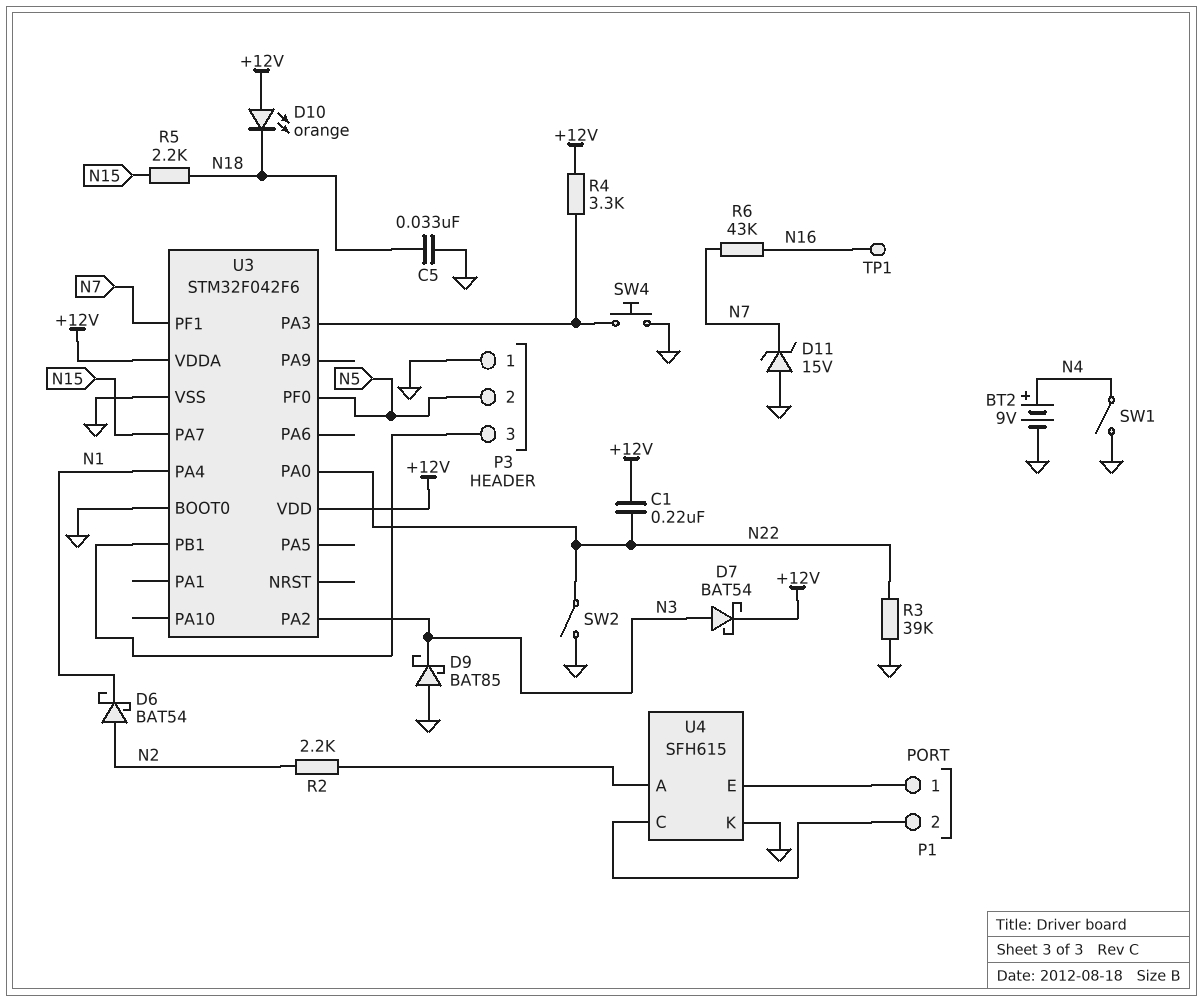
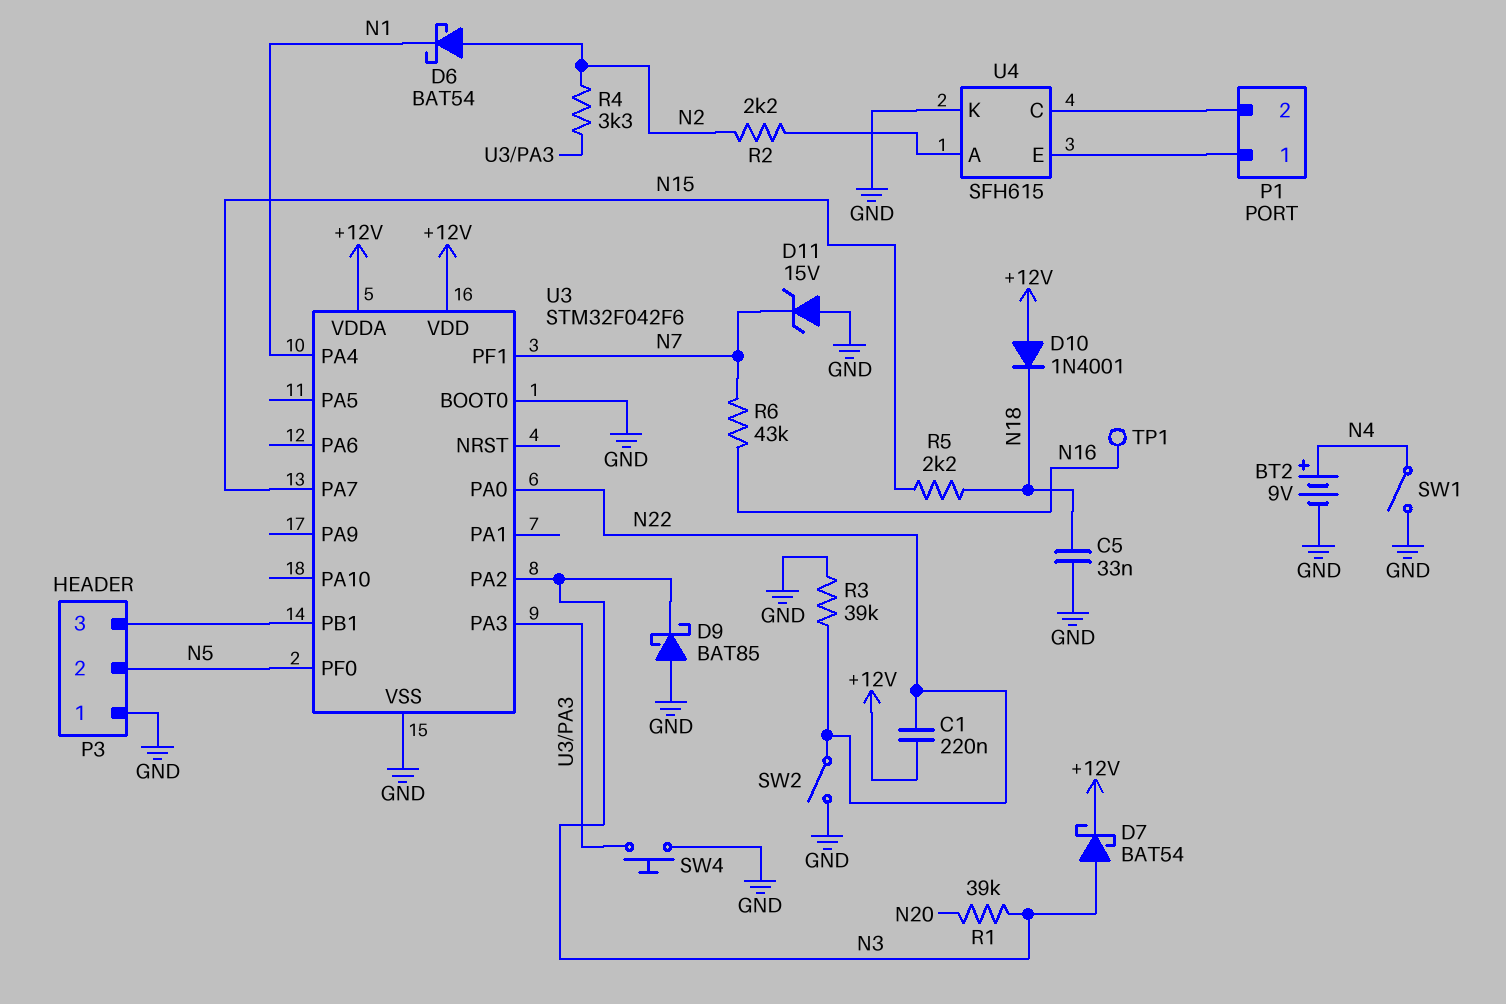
D10: LED orange (A +12V, K N18) -> diode 1N4001 (A +12V, K N18)
R1: none -> 39k (N3, N20)
R4: 3.3k (+12V, U3/PA3) -> 3.3k (N2, U3/PA3)

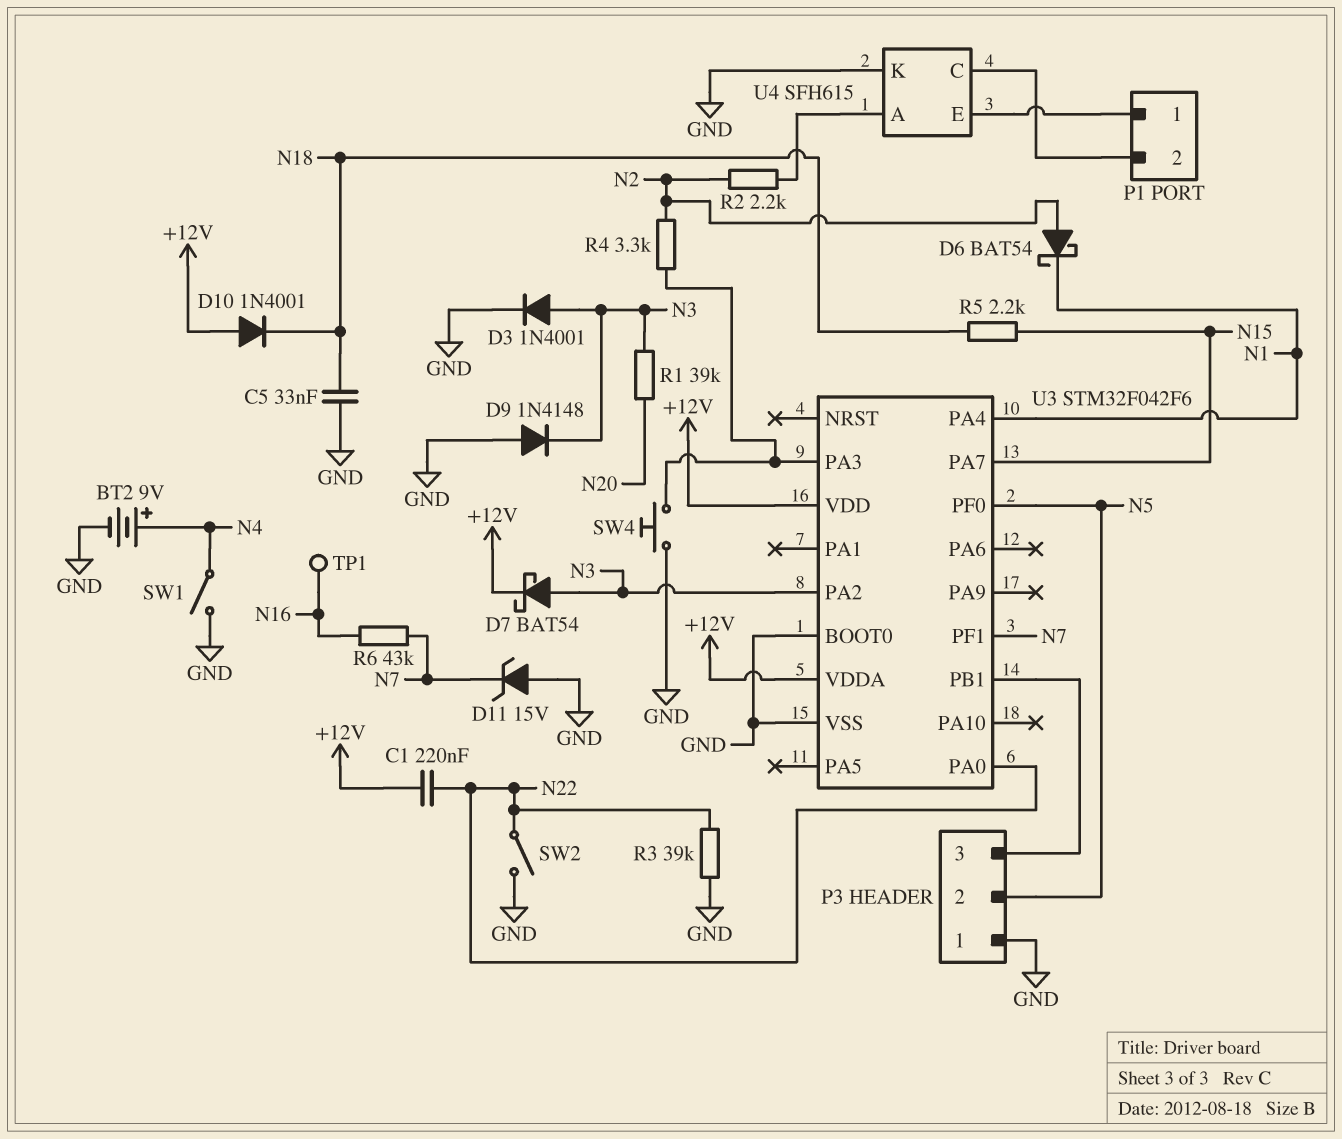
D3: none -> diode 1N4001 (A N3, K GND)
D9: schottky BAT85 (A GND, K N3) -> diode 1N4148 (A GND, K N3)

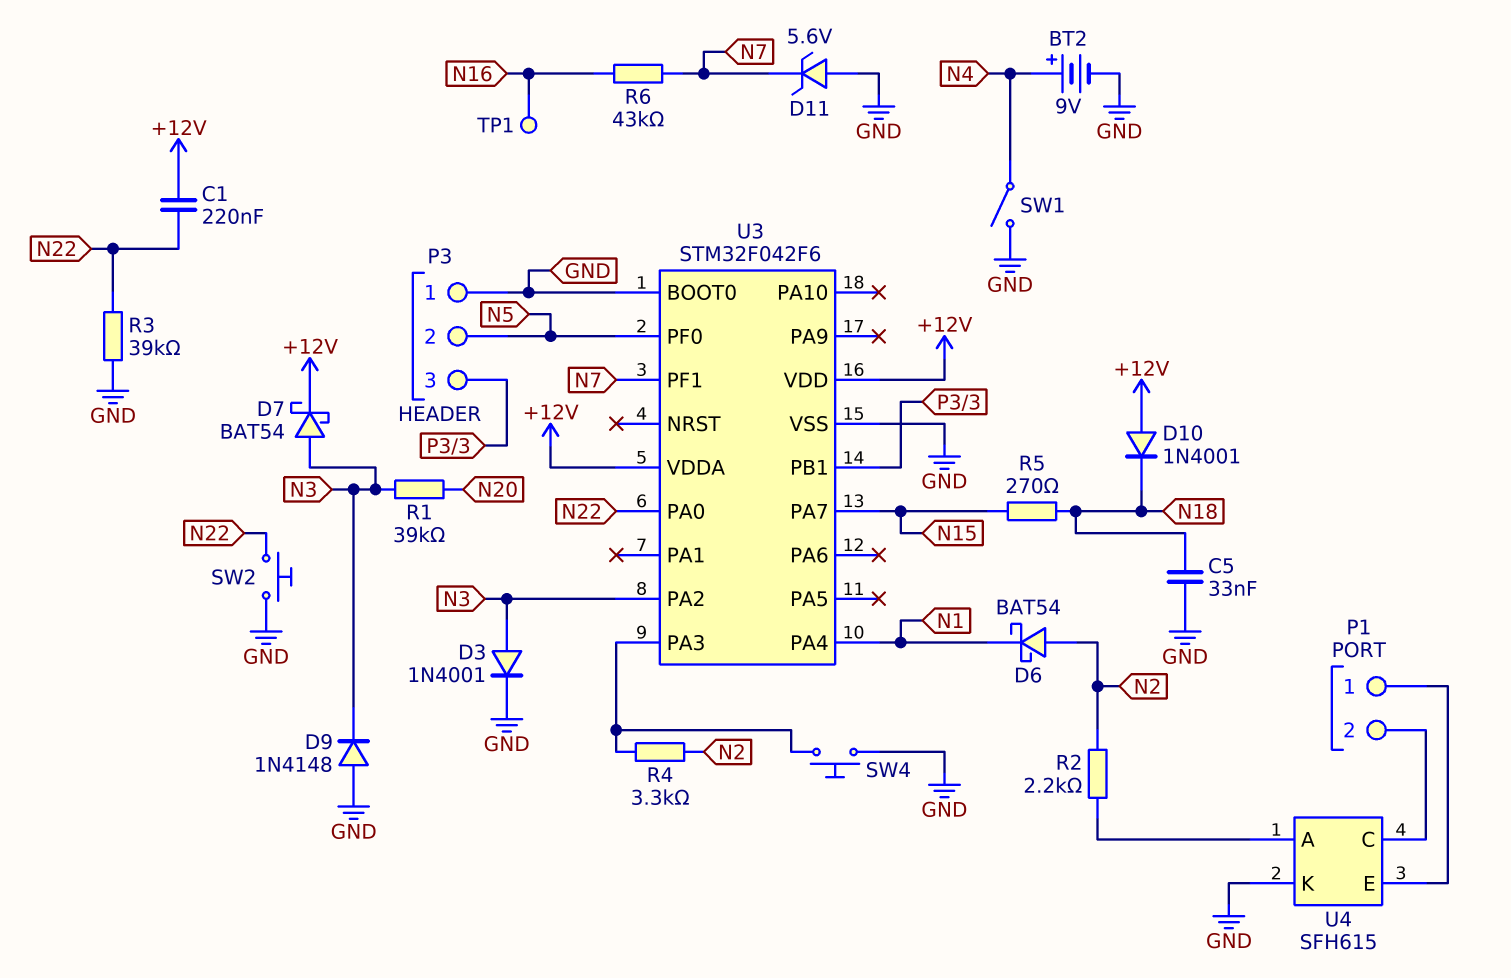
D11: zener 15V (A GND, K N7) -> zener 5.6V (A GND, K N7)
R5: 2.2k (N15, N18) -> 270 (N15, N18)
SW2: switch (GND, N22) -> button (GND, N22)

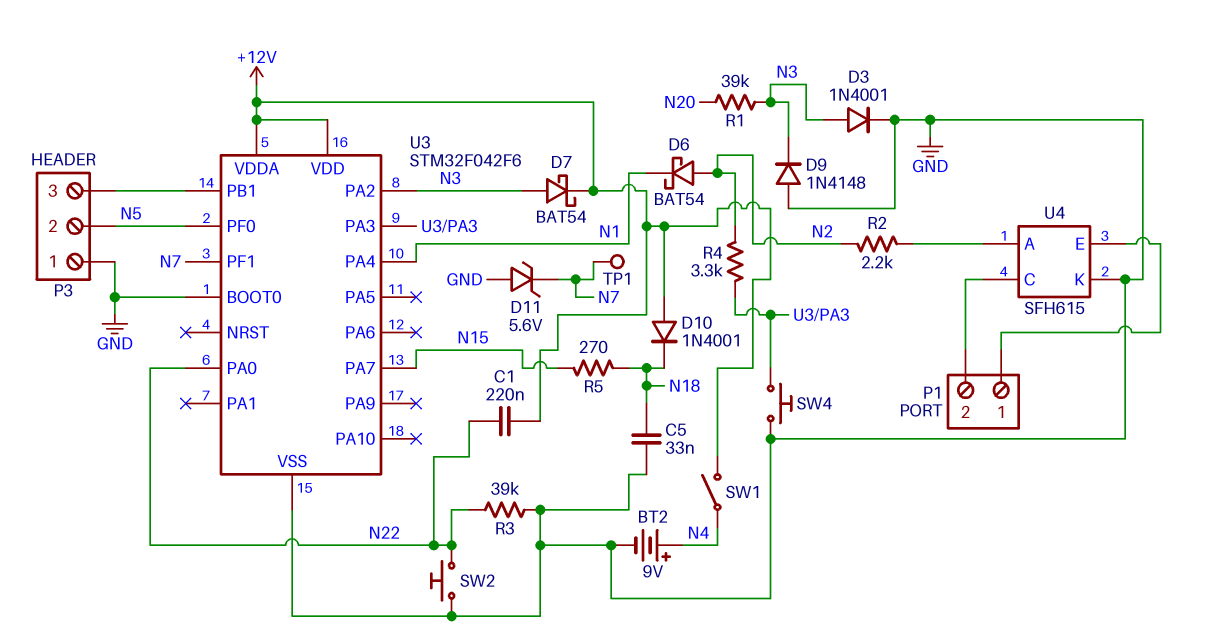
R6: 43k (N7, N16) -> none
SW1: switch (GND, N4) -> switch (+12V, N4)
TP1: test point (N16) -> test point (N7)

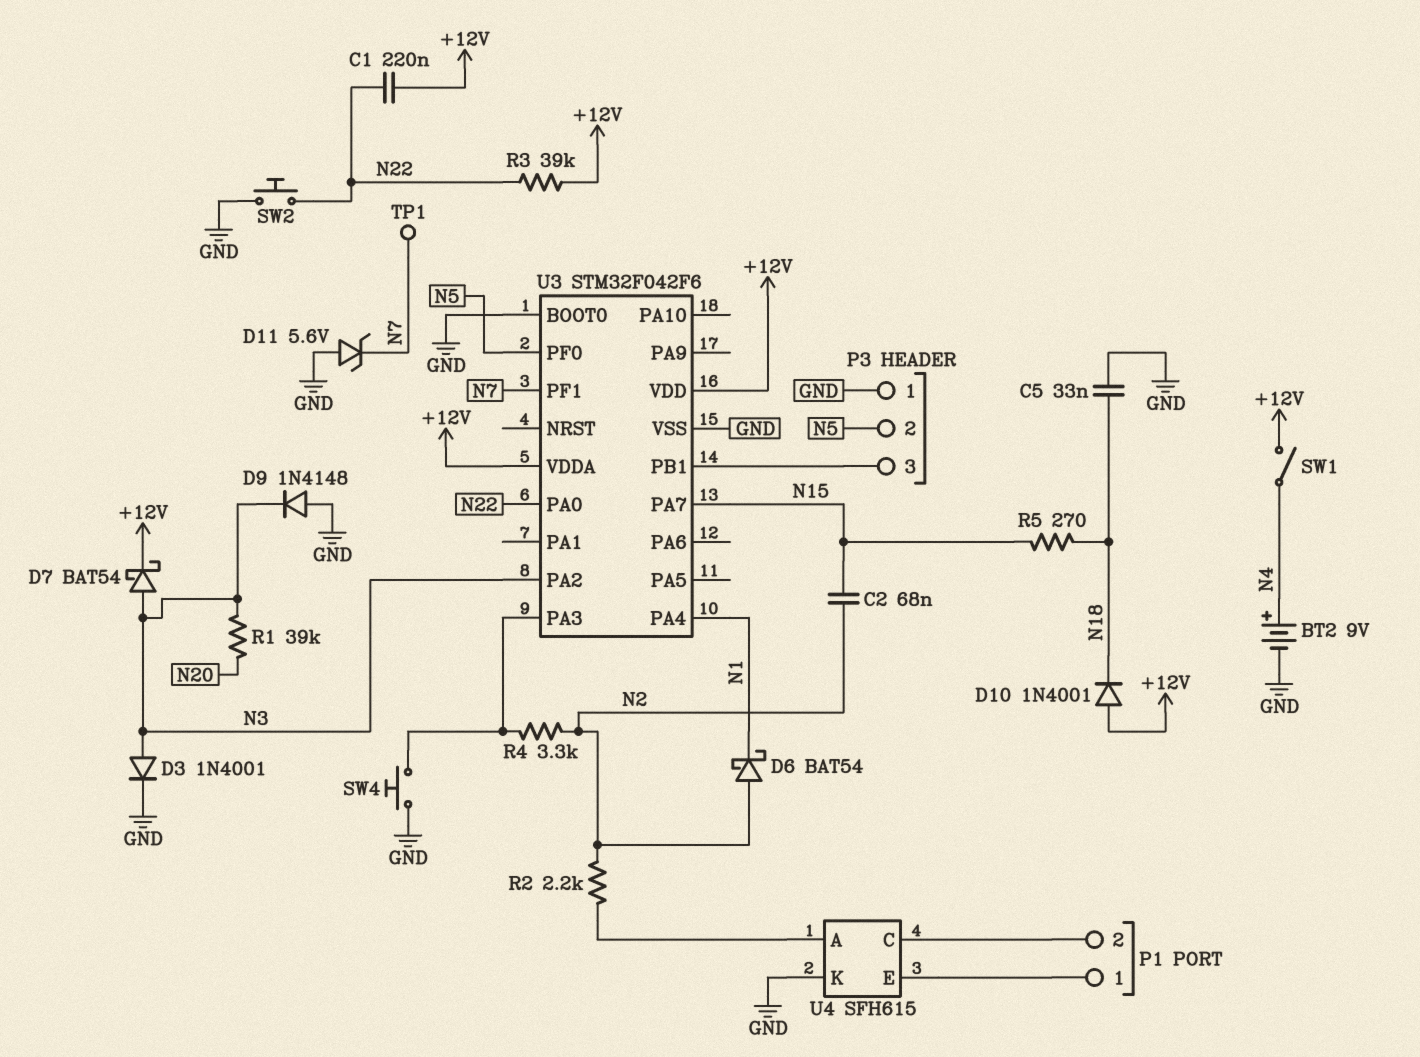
C2: none -> 68nF (N2, N15)
R3: 39k (GND, N22) -> 39k (+12V, N22)

